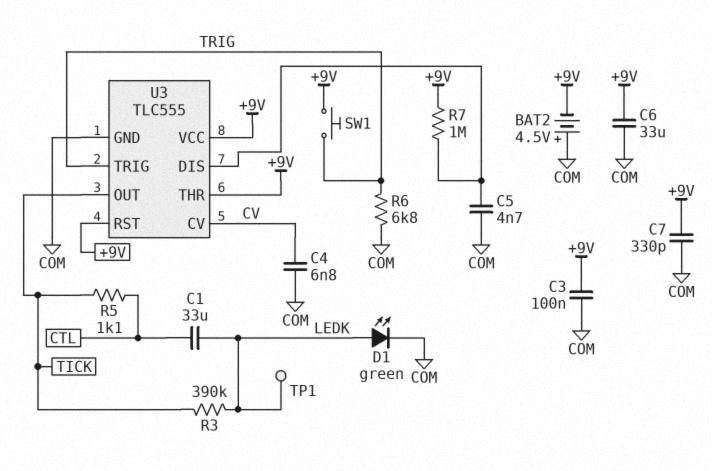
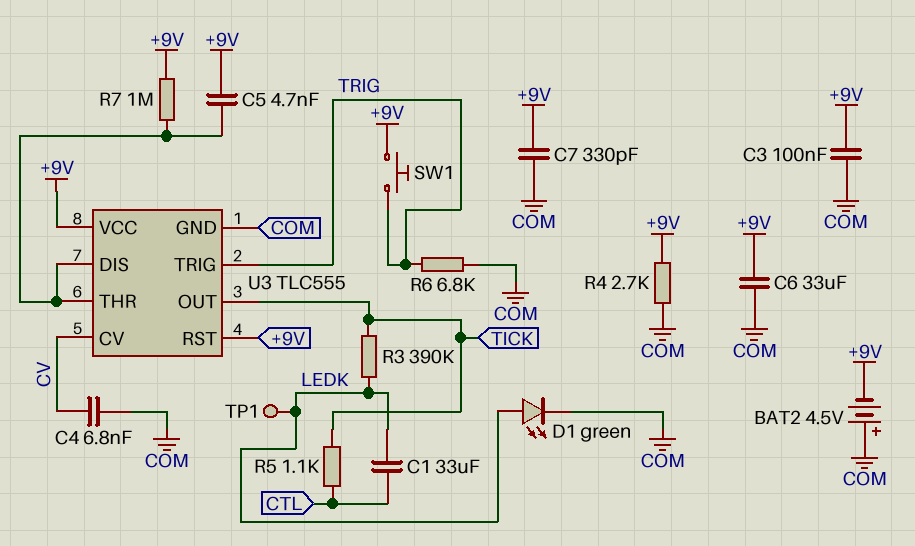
C5: 4.7nF (COM, U3/DIS) -> 4.7nF (+9V, U3/DIS)
R4: none -> 2.7k (+9V, COM)
U3 pin THR: +9V -> U3/DIS

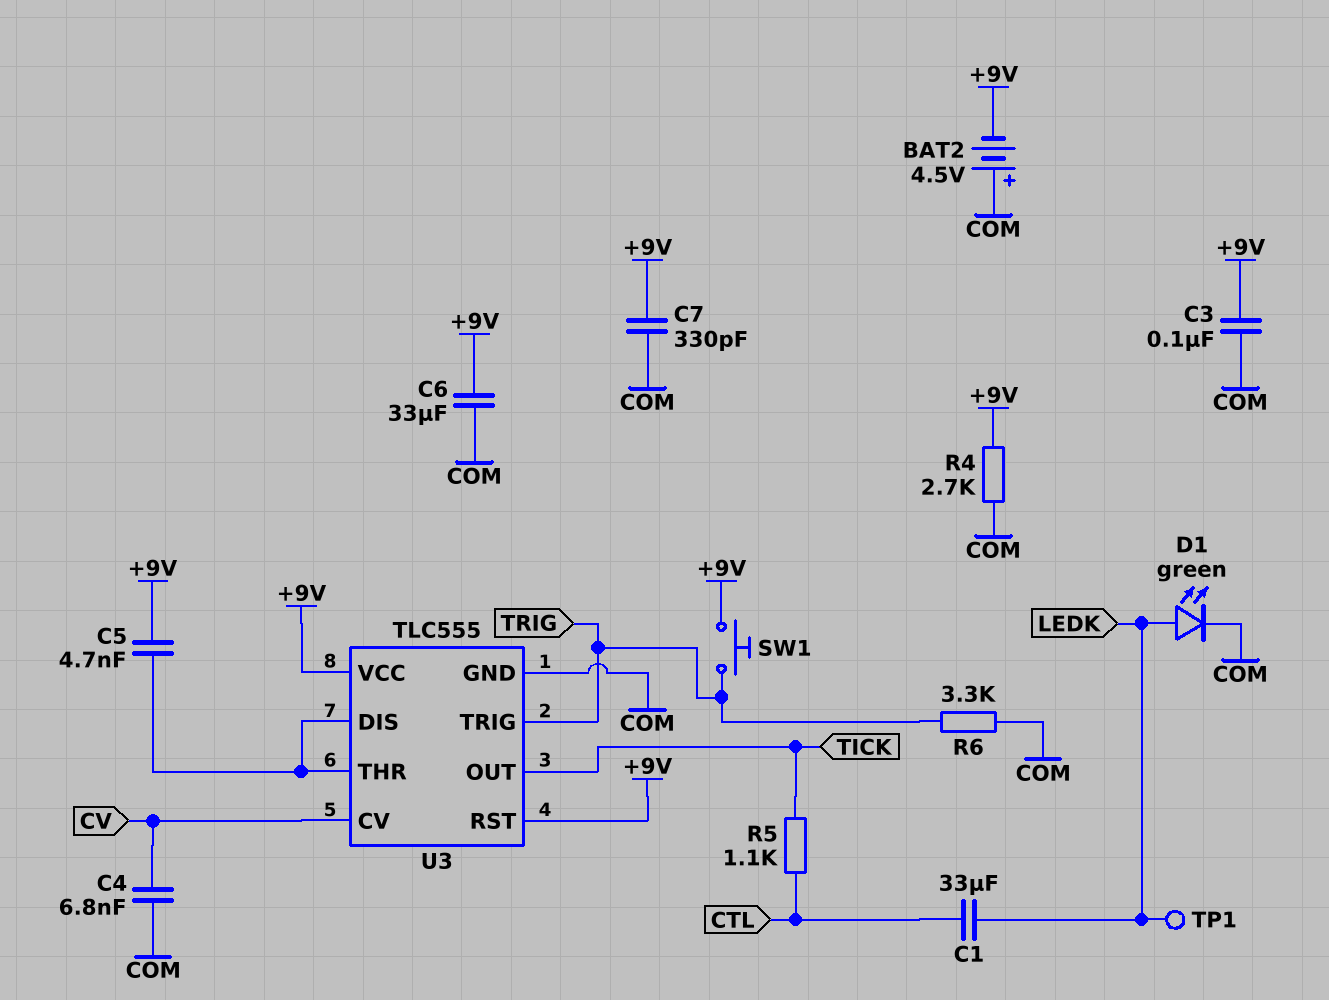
R3: 390k (LEDK, TICK) -> none
R6: 6.8k (COM, TRIG) -> 3.3k (COM, TRIG)
R7: 1M (+9V, U3/DIS) -> none

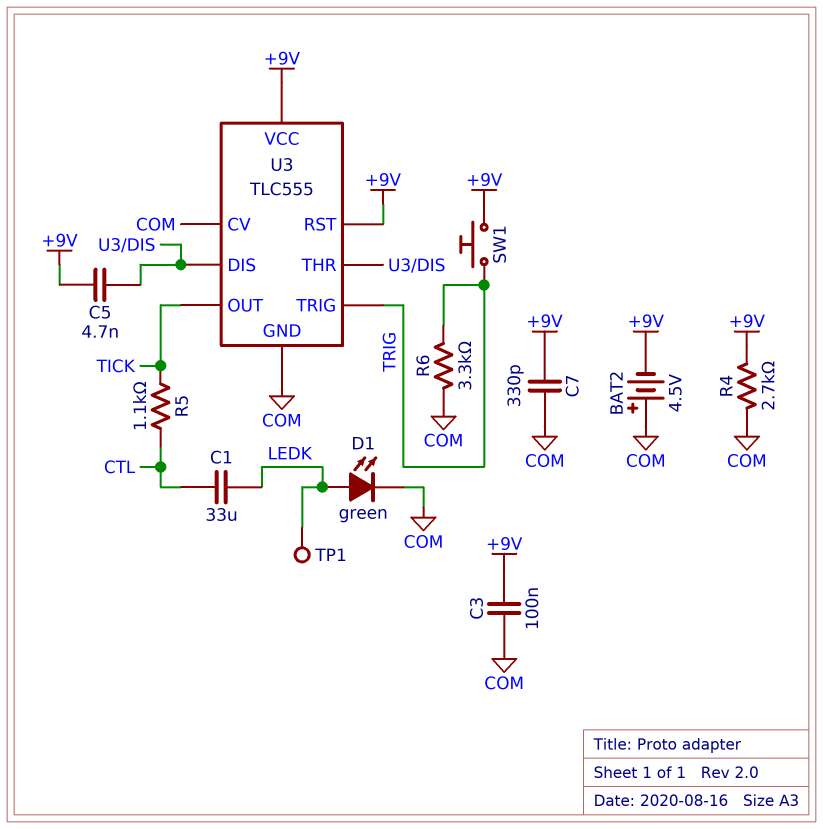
C4: 6.8nF (COM, CV) -> none
C6: 33uF (+9V, COM) -> none
U3 pin CV: CV -> COM

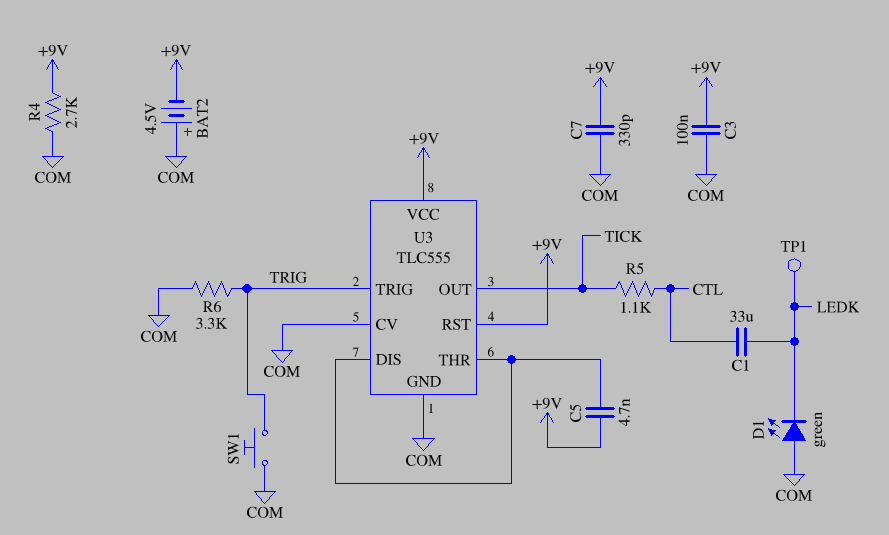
D1: LED green (A LEDK, K COM) -> LED green (A COM, K LEDK)
SW1: button (+9V, TRIG) -> button (COM, TRIG)

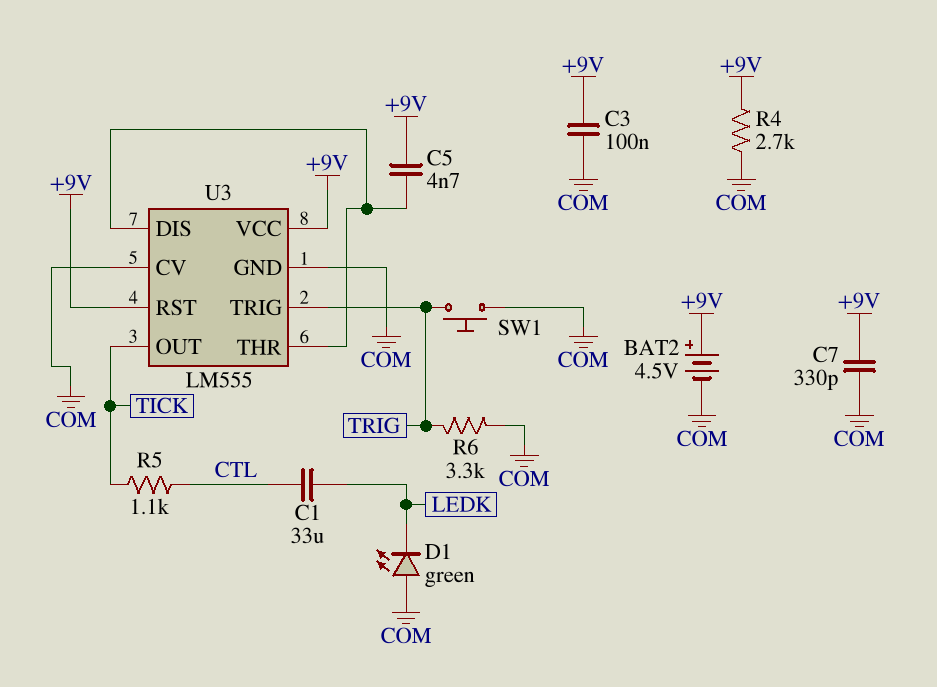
BAT2: 4.5V (plus COM, minus +9V) -> 4.5V (plus +9V, minus COM)
TP1: test point (LEDK) -> none
U3: TLC555 -> LM555

